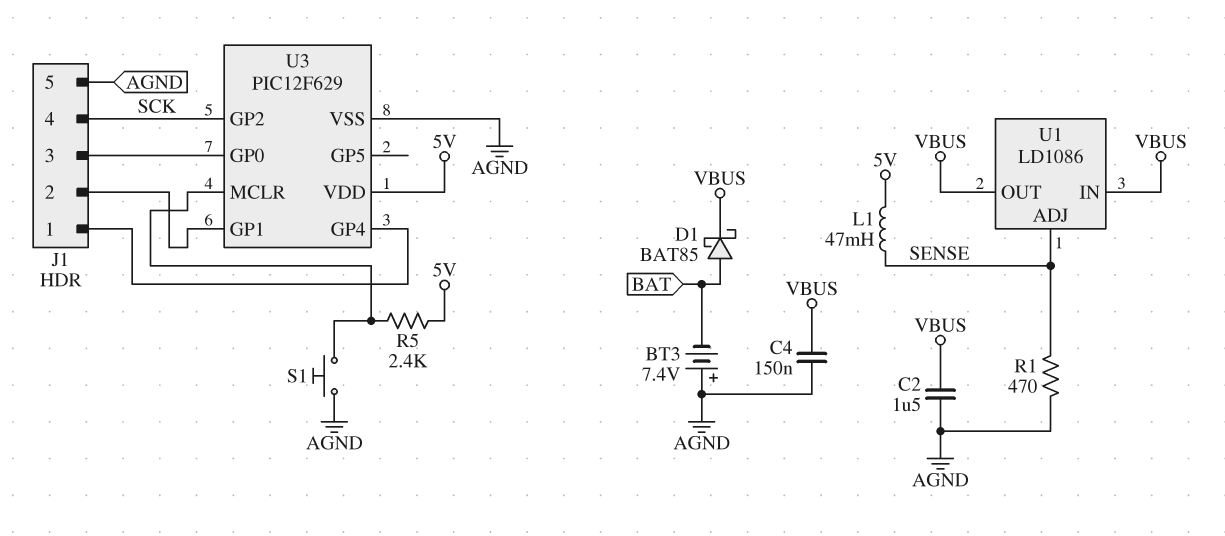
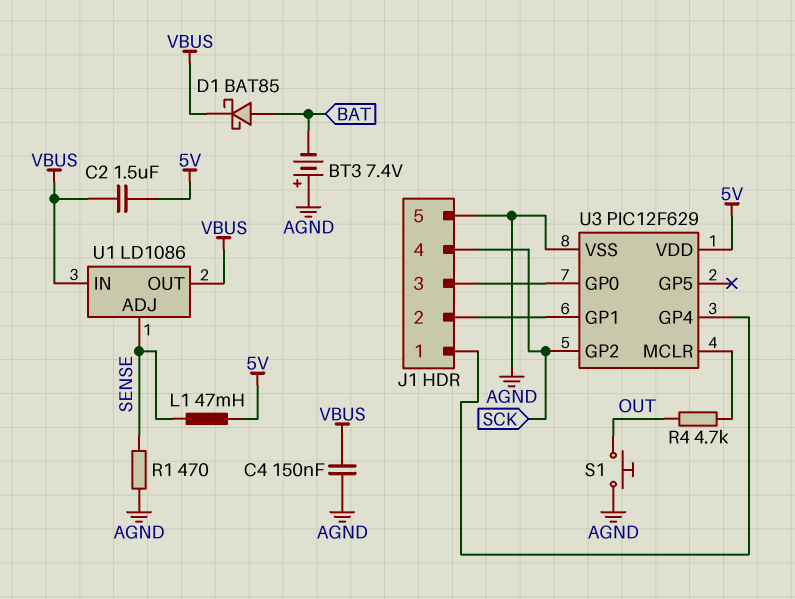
C2: 1.5uF (AGND, VBUS) -> 1.5uF (5V, VBUS)
R4: none -> 4.7k (OUT, U3/MCLR)
R5: 2.4k (5V, U3/MCLR) -> none
S1: button (AGND, U3/MCLR) -> button (AGND, OUT)

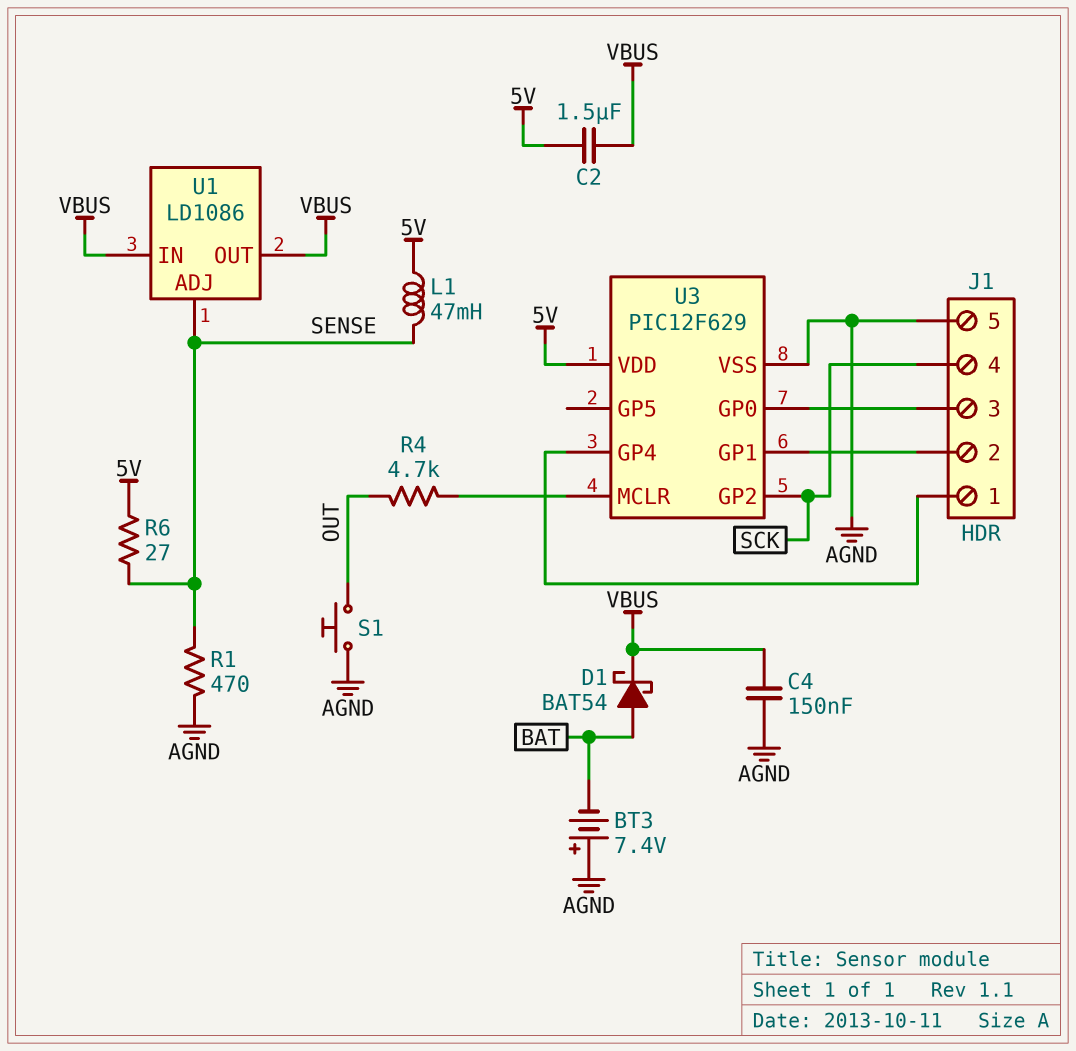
D1: schottky BAT85 (A BAT, K VBUS) -> schottky BAT54 (A BAT, K VBUS)
R6: none -> 27 (5V, SENSE)

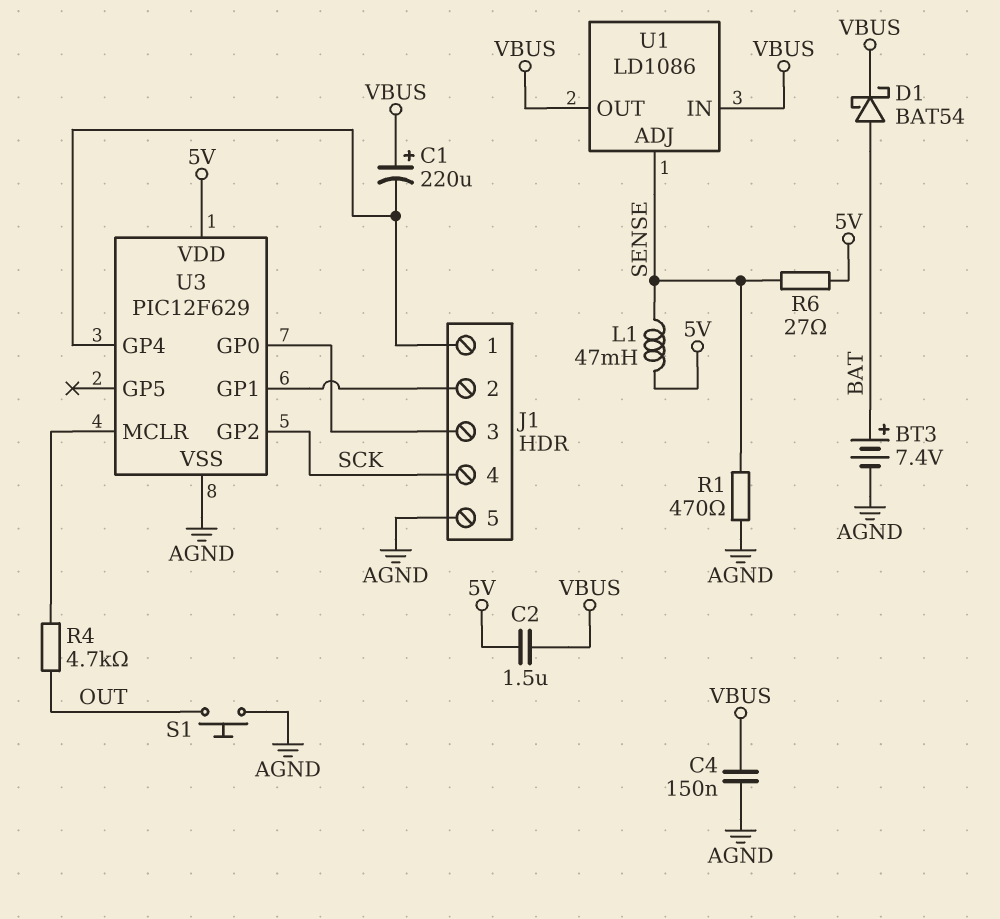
BT3: 7.4V (plus AGND, minus BAT) -> 7.4V (plus BAT, minus AGND)
C1: none -> 220uF (plus VBUS, minus J1/1)

